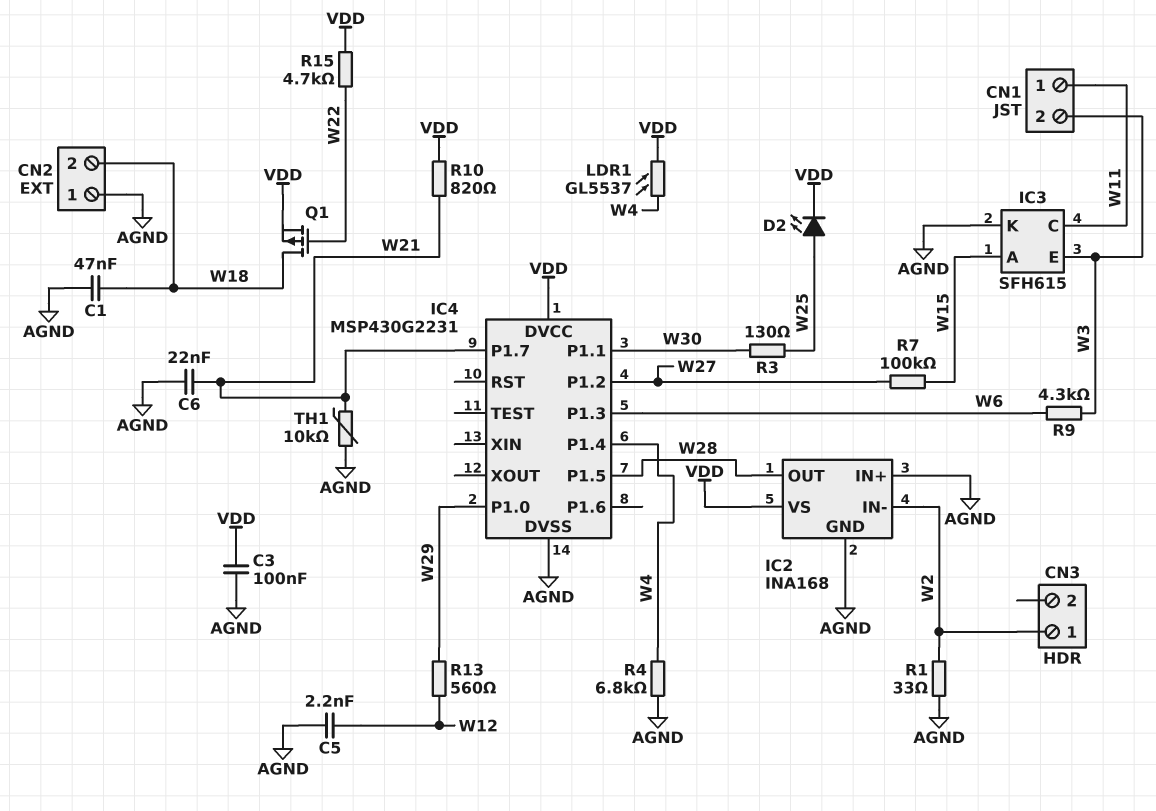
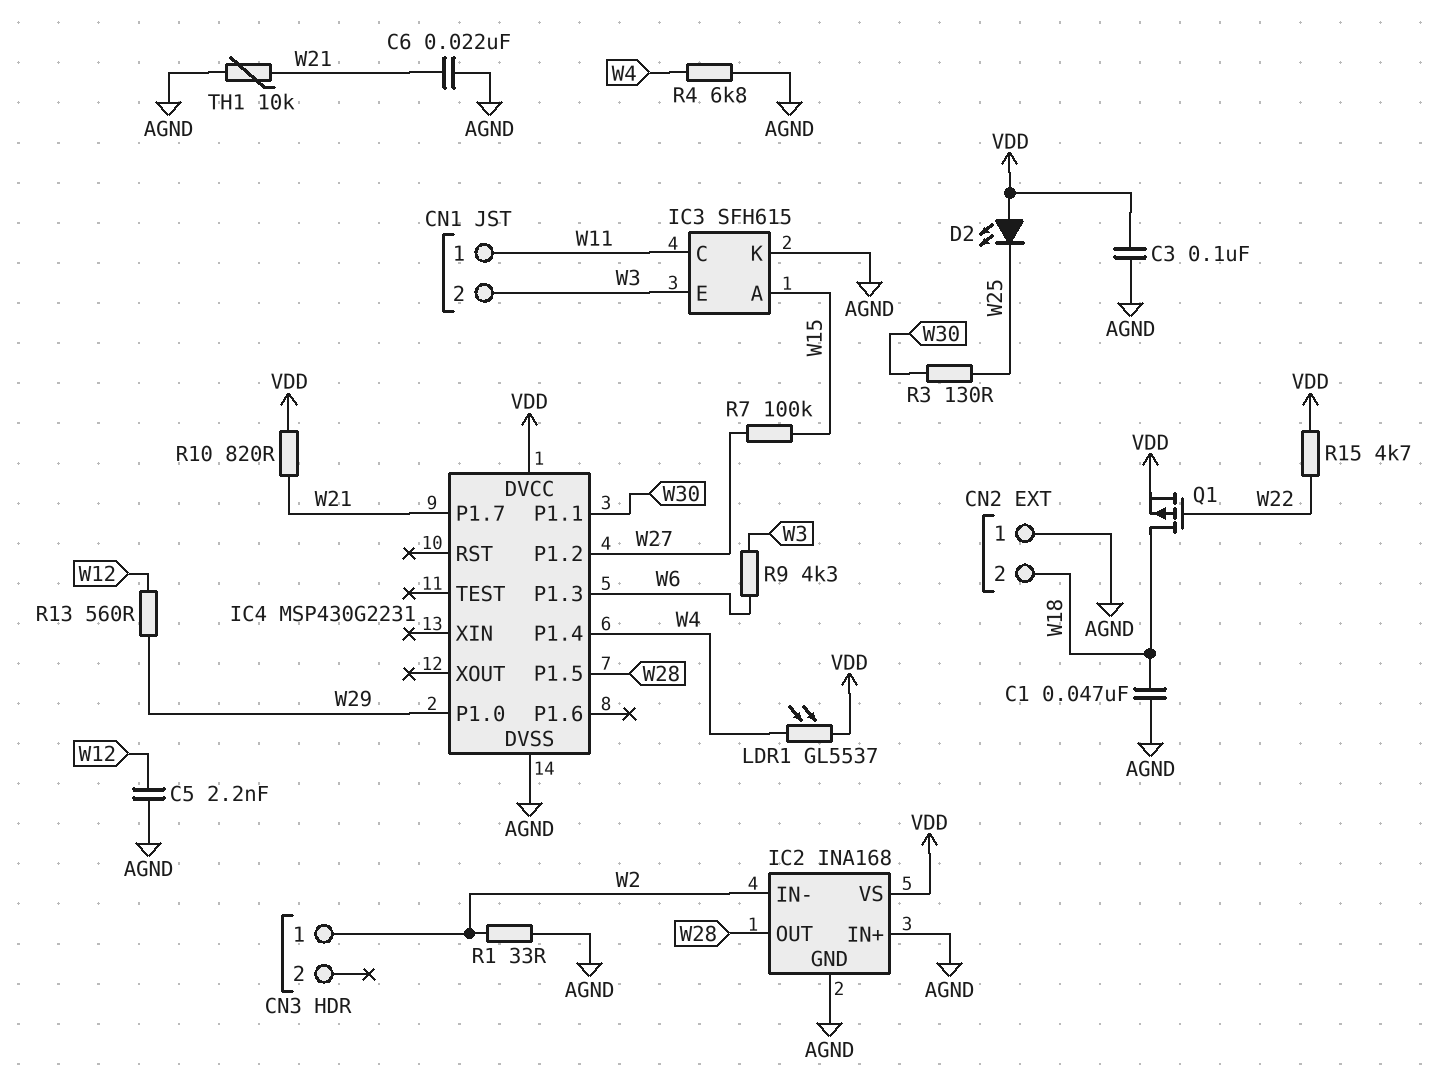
D2: LED (A W25, K VDD) -> LED (A VDD, K W25)

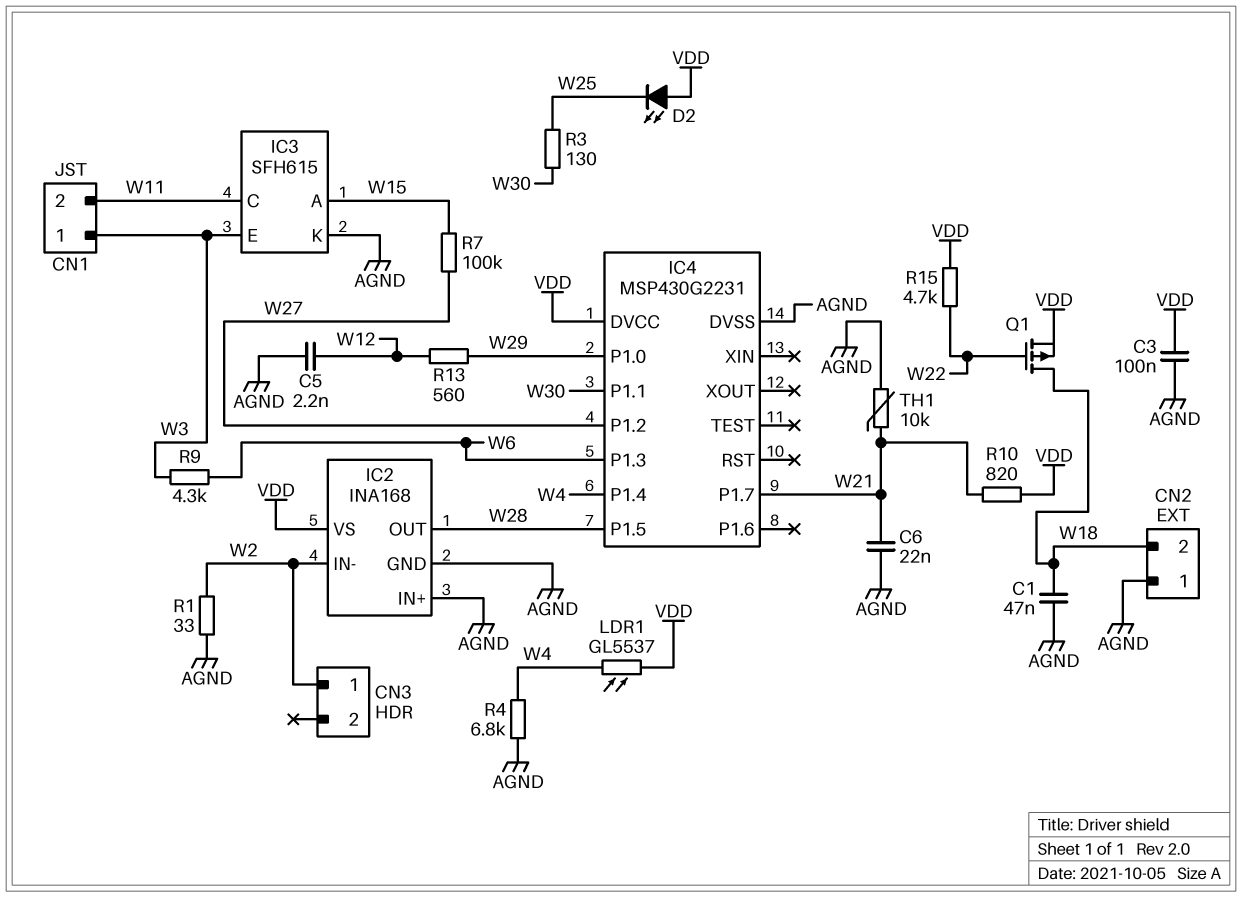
CN1 pin 1: W11 -> W3
CN1 pin 2: W3 -> W11

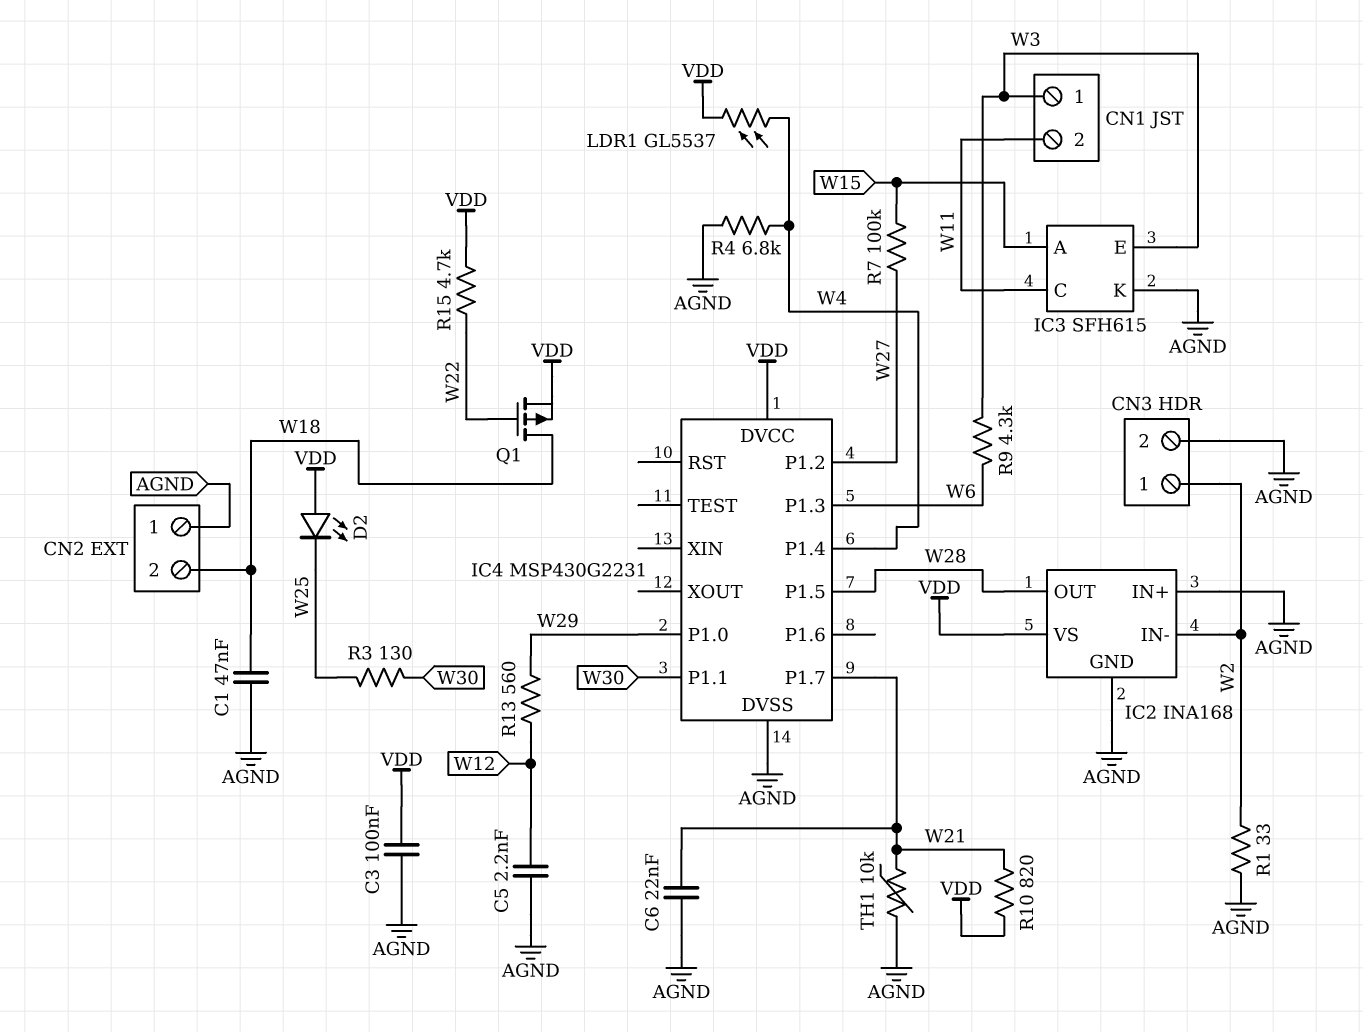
CN3 pin 2: none -> AGND

